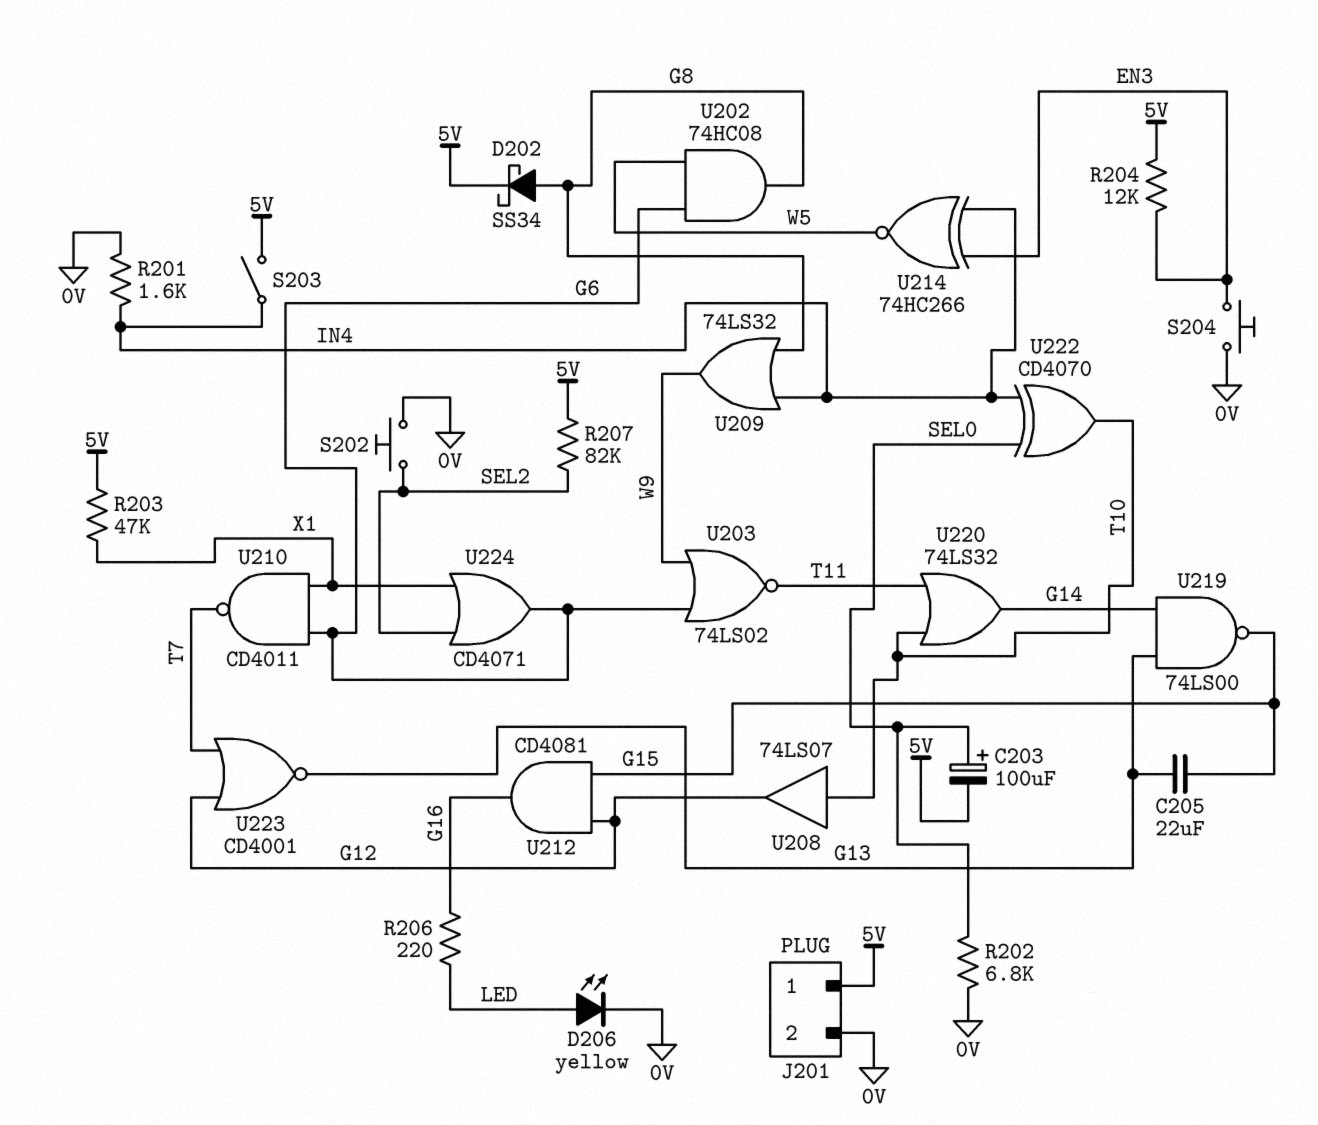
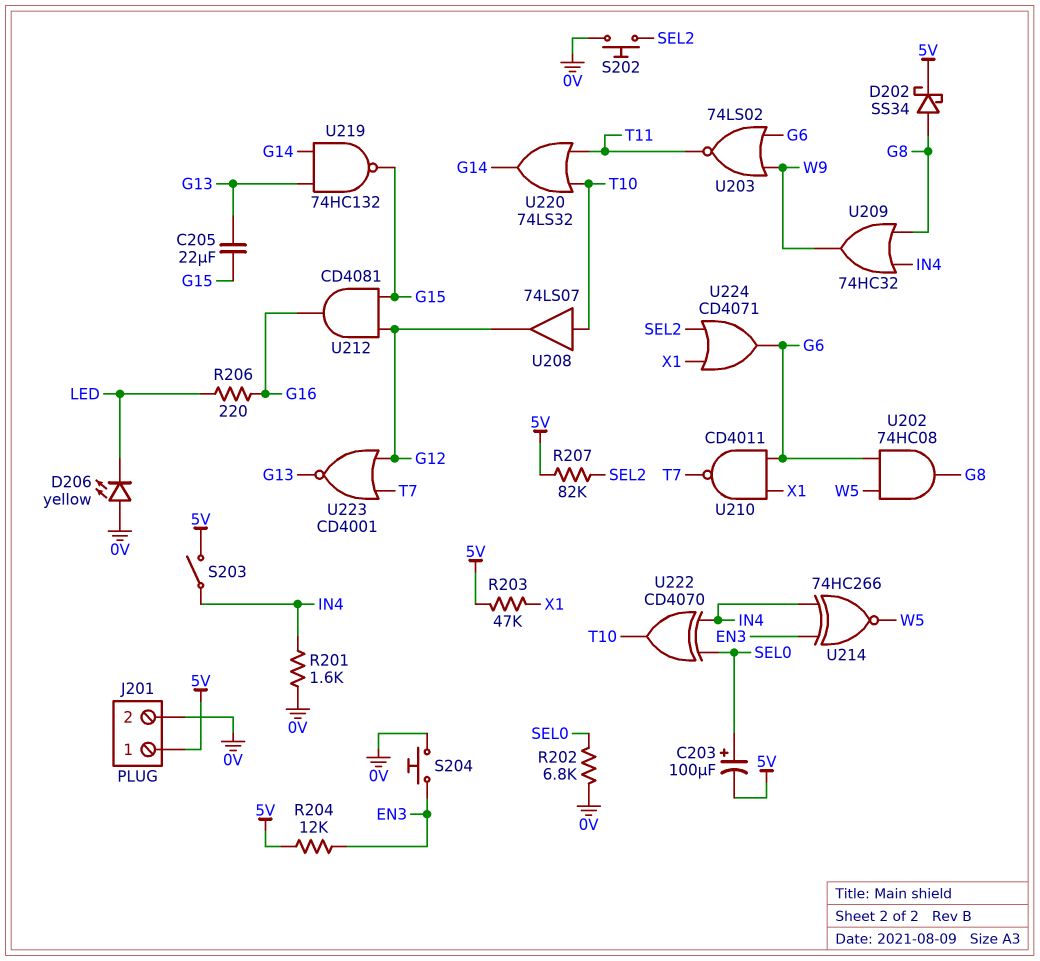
D206: LED yellow (A LED, K 0V) -> LED yellow (A 0V, K LED)
U209: OR 74LS32 (in G8, in IN4, out W9) -> OR 74HC32 (in G8, in IN4, out W9)
U219: NAND 74LS00 (in G13, in G14, out G15) -> NAND 74HC132 (in G13, in G14, out G15)

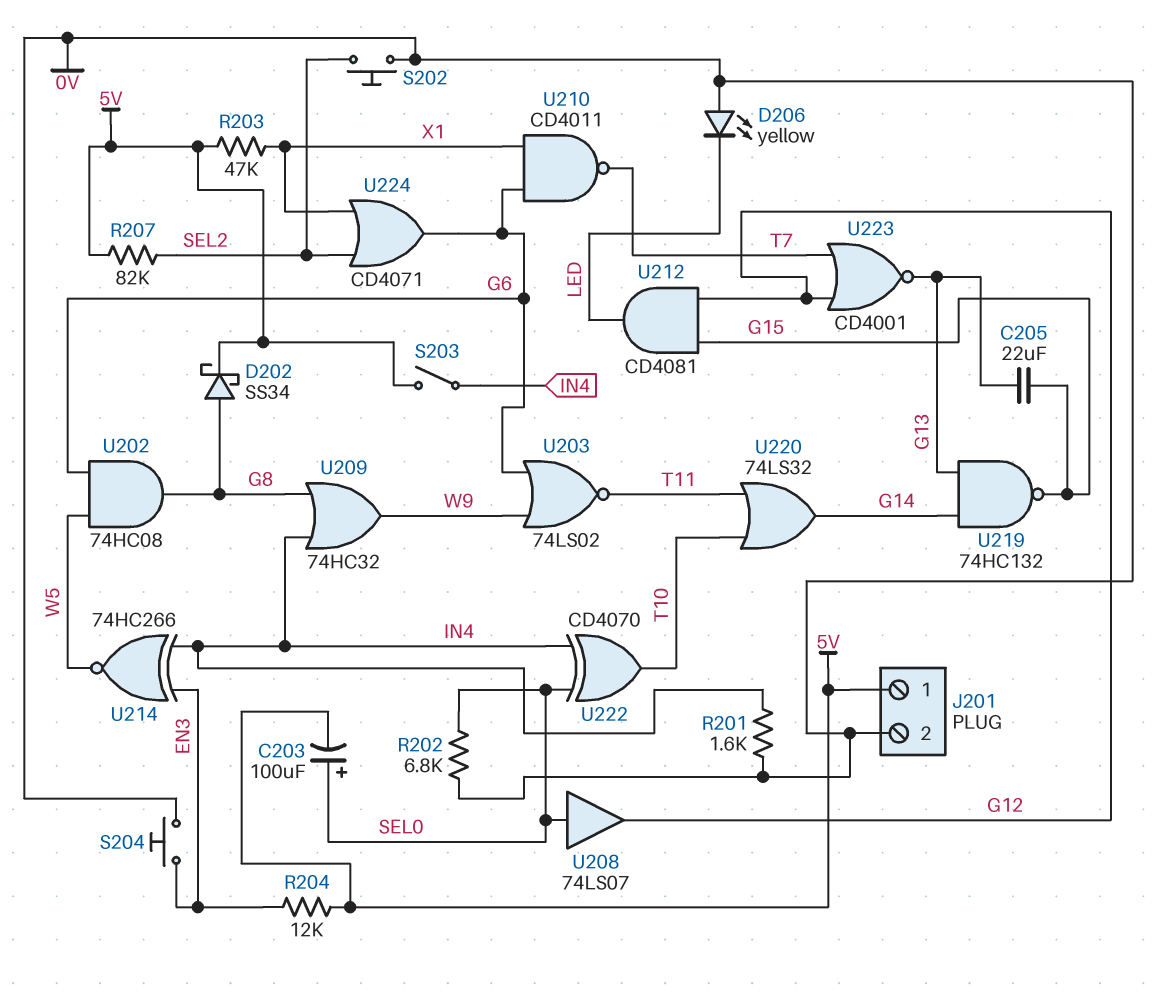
R206: 220 (G16, LED) -> none
U208: buffer 74LS07 (in T10, out G12) -> buffer 74LS07 (in SEL0, out G12)
U212: AND CD4081 (in G12, in G15, out G16) -> AND CD4081 (in G12, in G15, out LED)

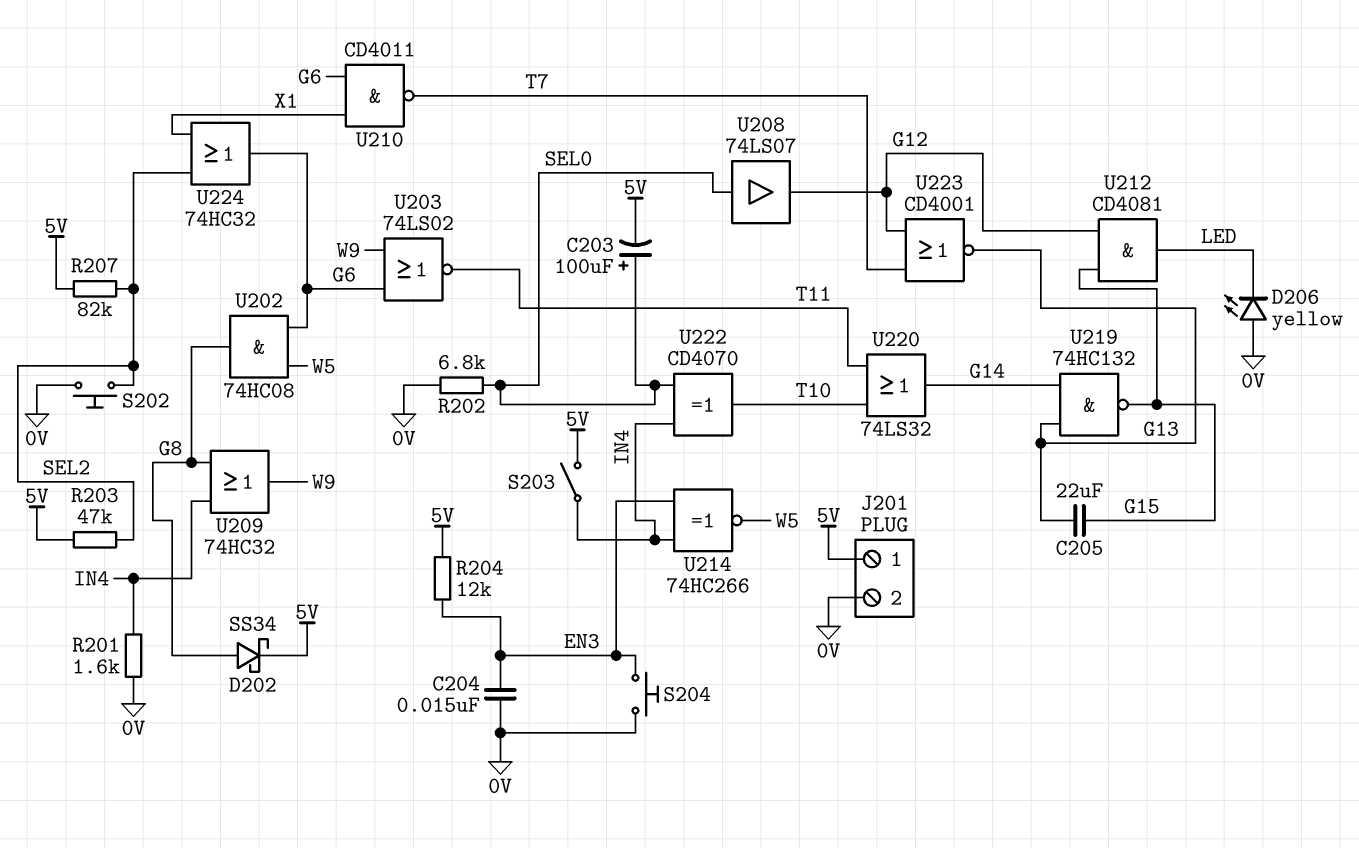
C204: none -> 15nF (0V, EN3)
R203: 47k (5V, X1) -> 47k (5V, SEL2)
U224: OR CD4071 (in SEL2, in X1, out G6) -> OR 74HC32 (in SEL2, in X1, out G6)

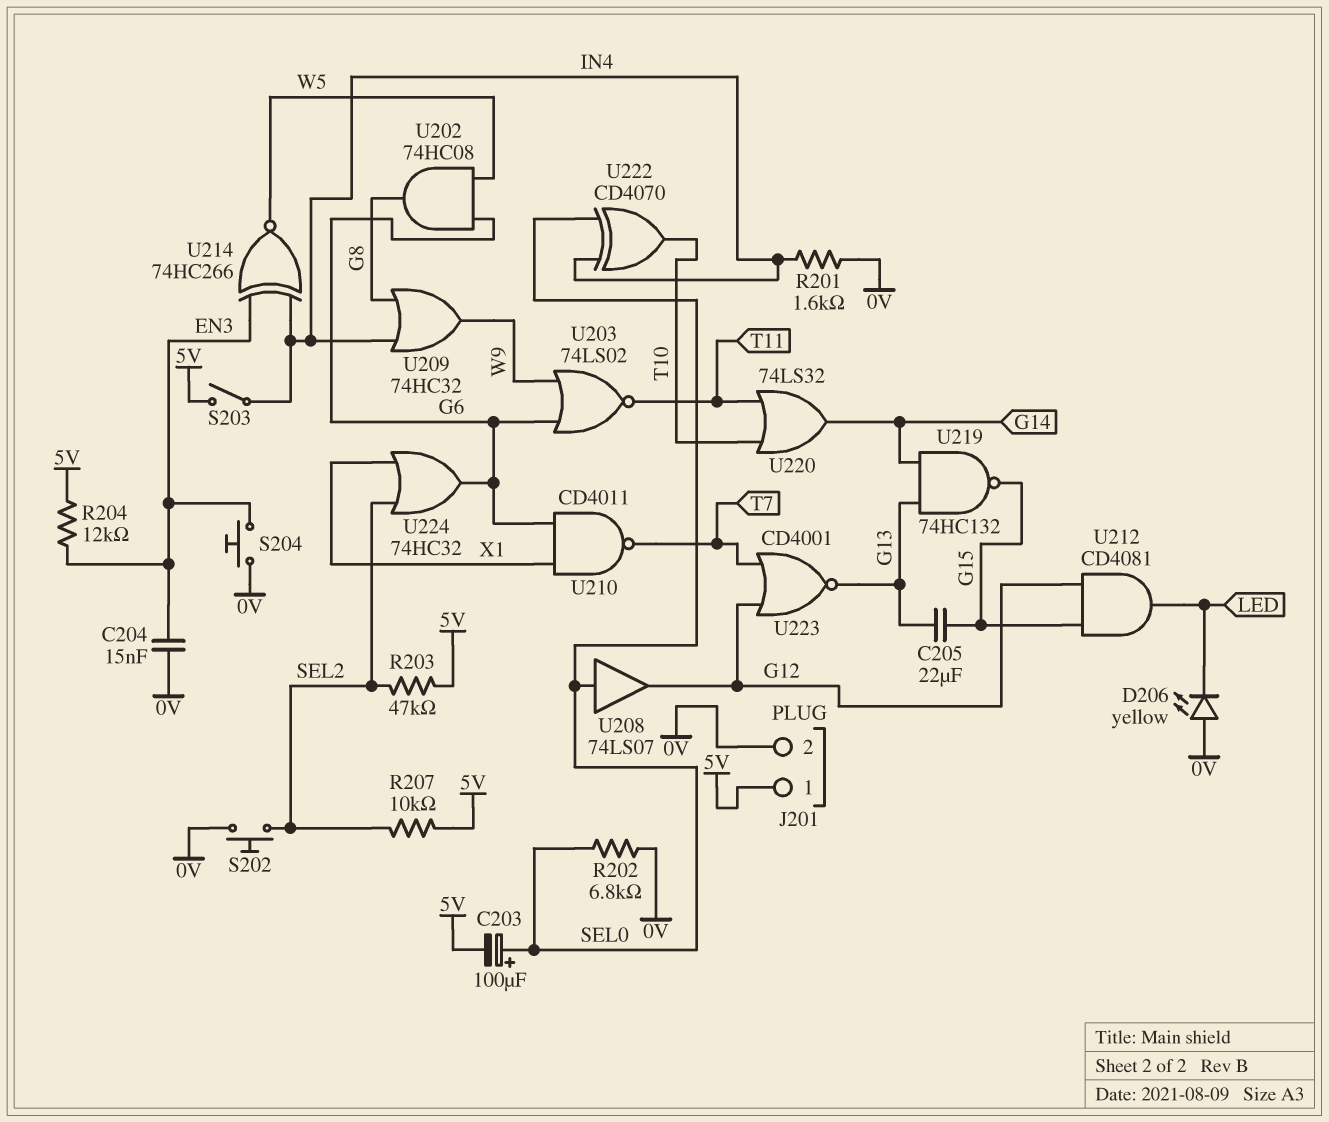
D202: schottky SS34 (A G8, K 5V) -> none
R207: 82k (5V, SEL2) -> 10k (5V, SEL2)

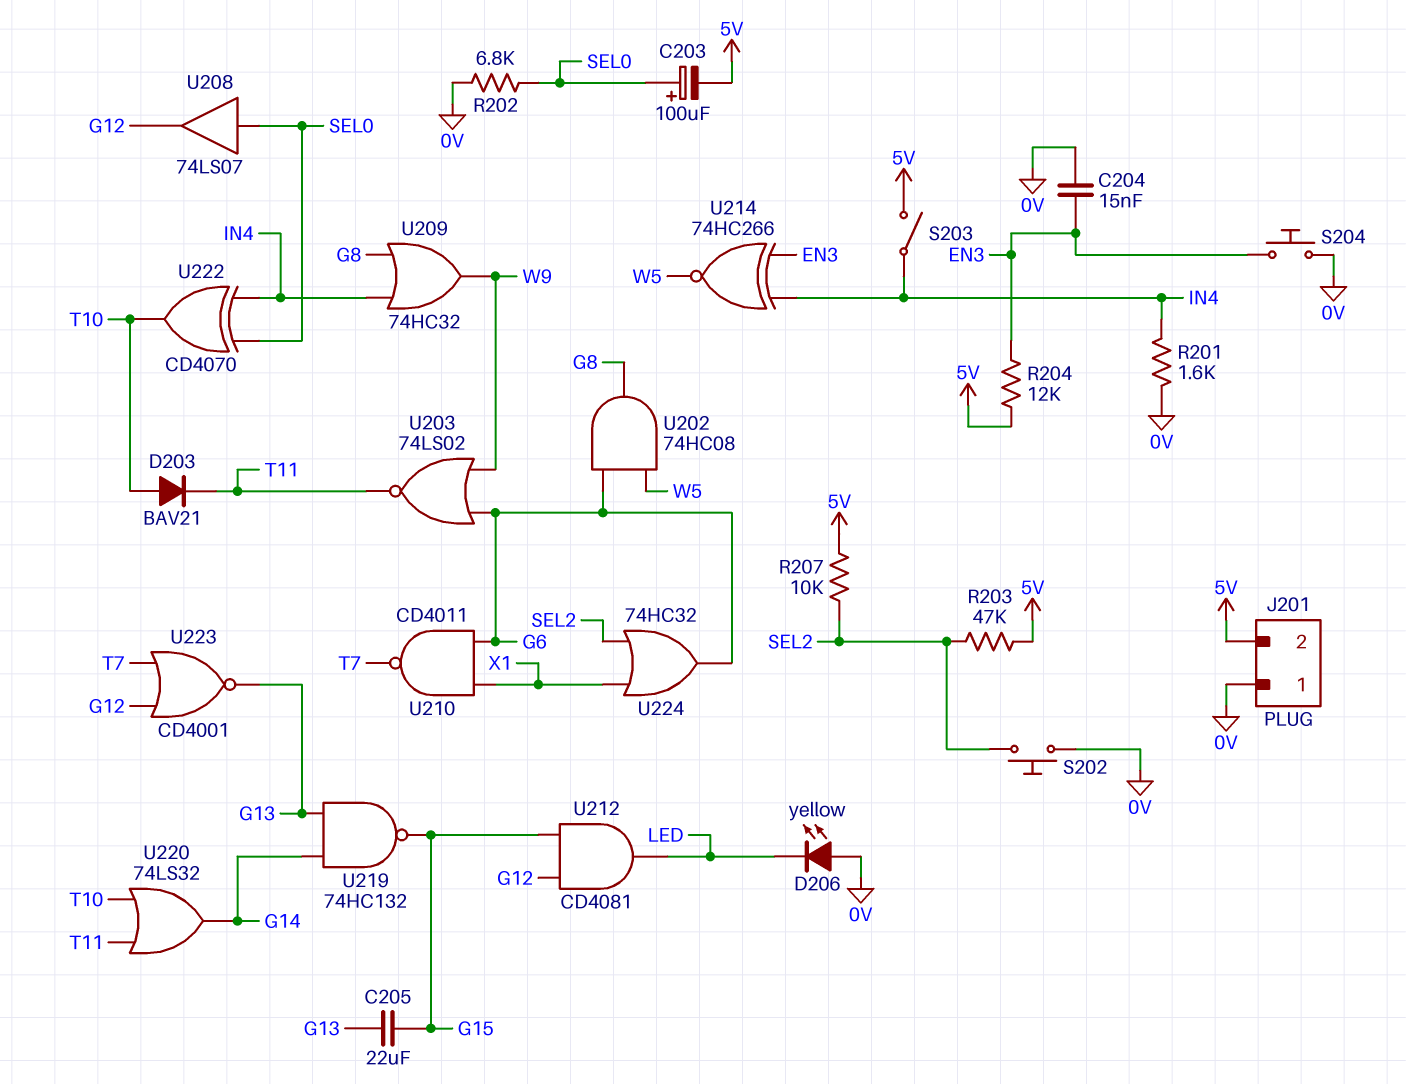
D203: none -> diode BAV21 (A T10, K T11)
J201 pin 1: 5V -> 0V
J201 pin 2: 0V -> 5V

